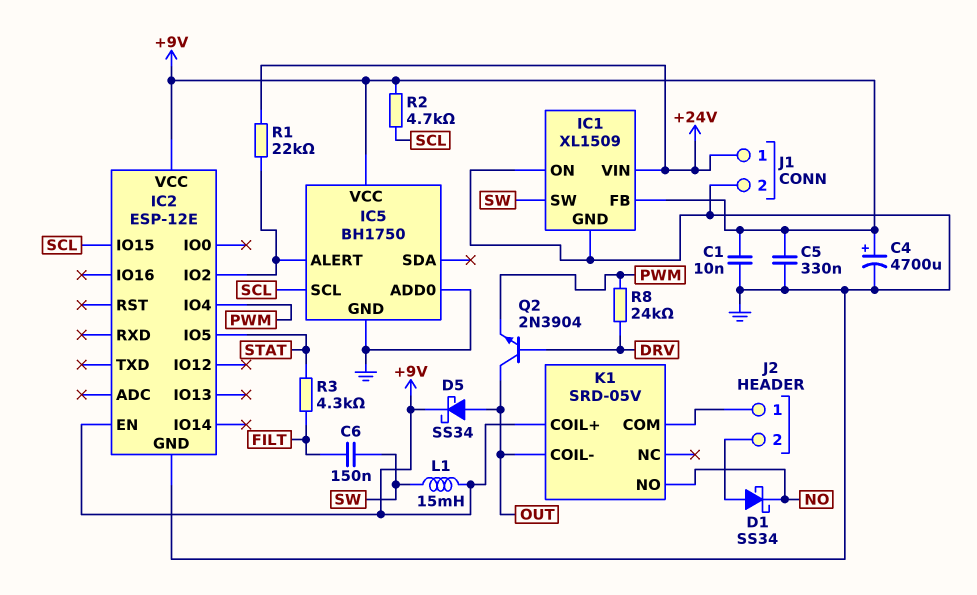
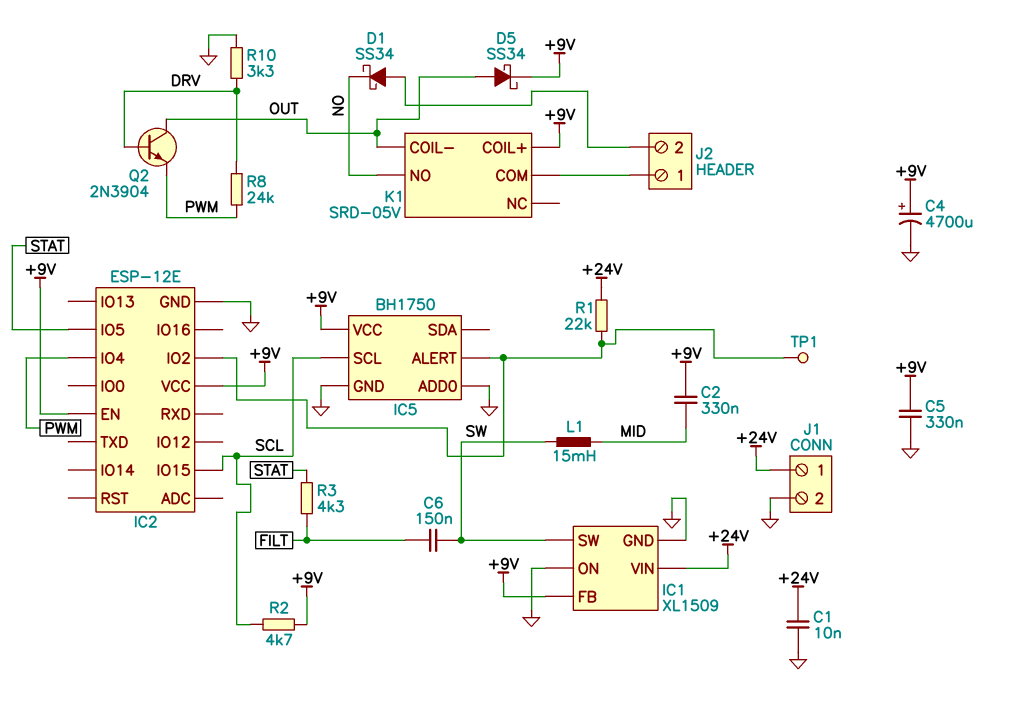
C1: 10nF (+9V, GND) -> 10nF (+24V, GND)
C2: none -> 330nF (+9V, MID)
L1: 15mH (+9V, SW) -> 15mH (MID, SW)
R10: none -> 3.3k (DRV, GND)
TP1: none -> test point (IC2/IO2)

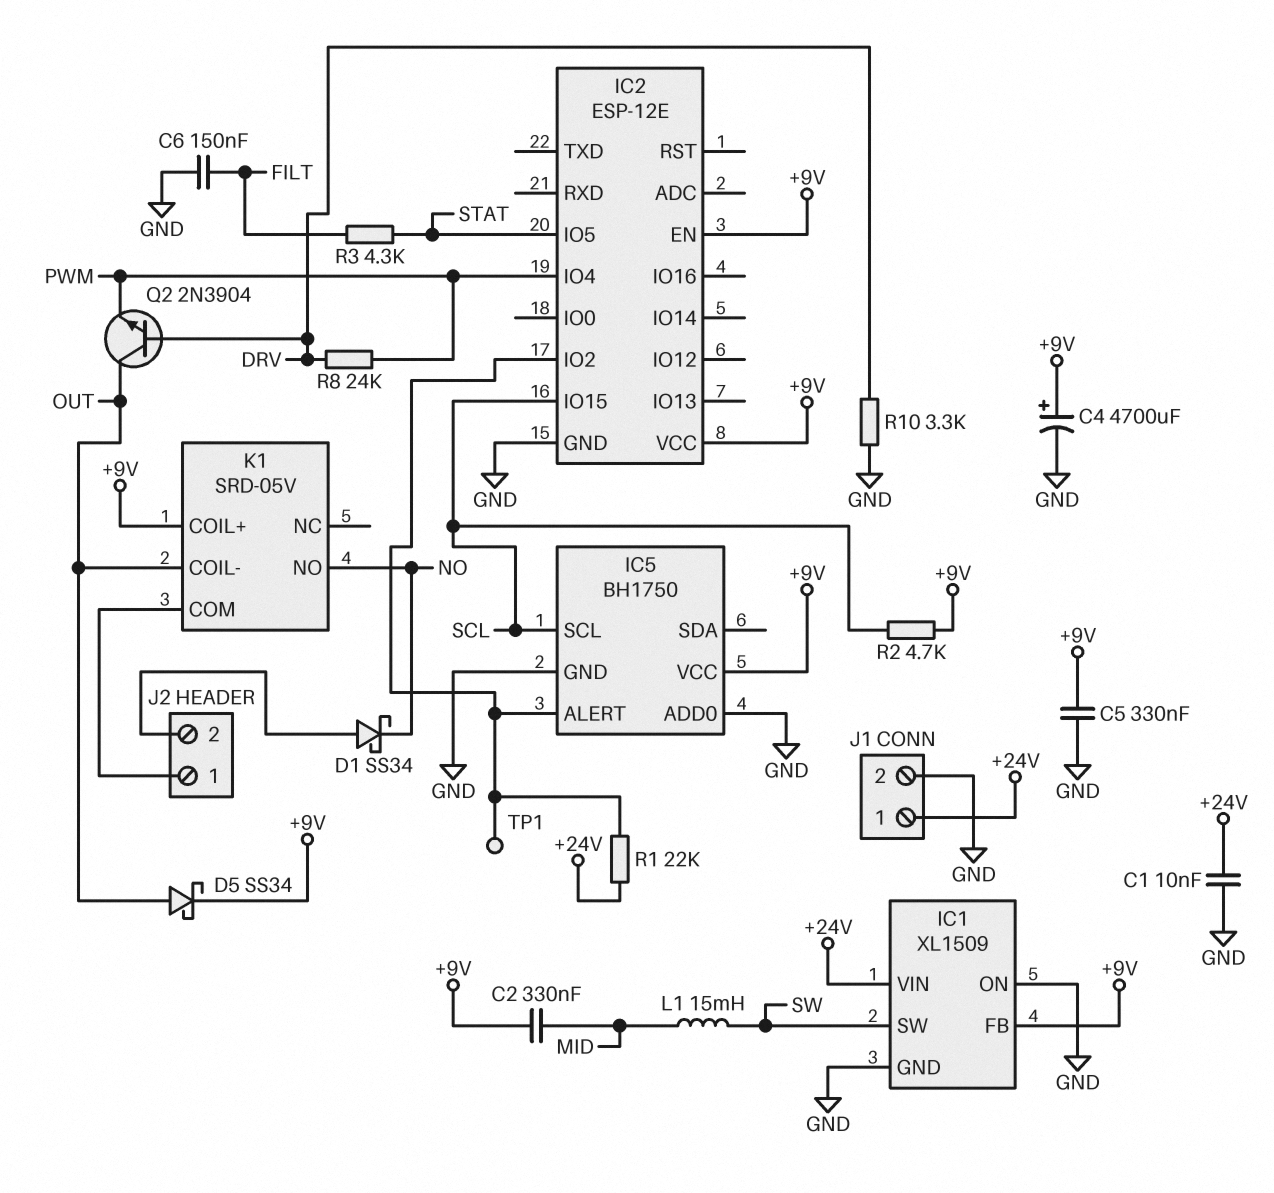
C6: 150nF (FILT, SW) -> 150nF (FILT, GND)

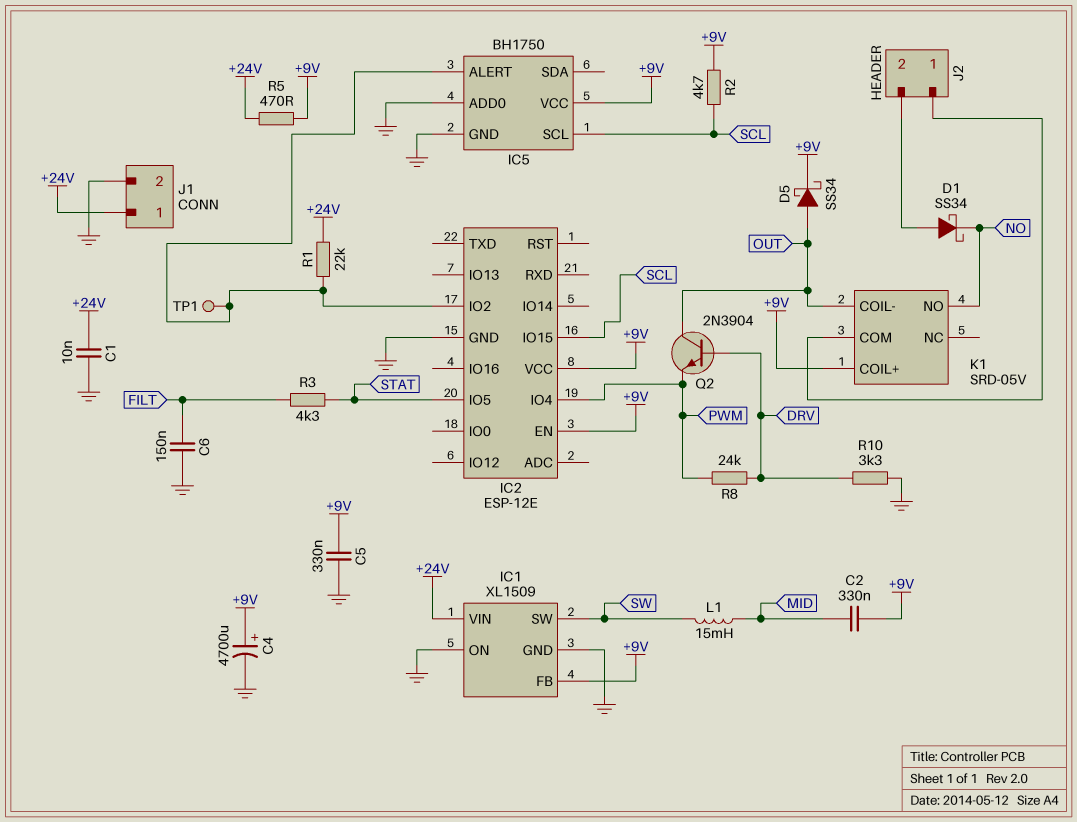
R5: none -> 470 (+9V, +24V)

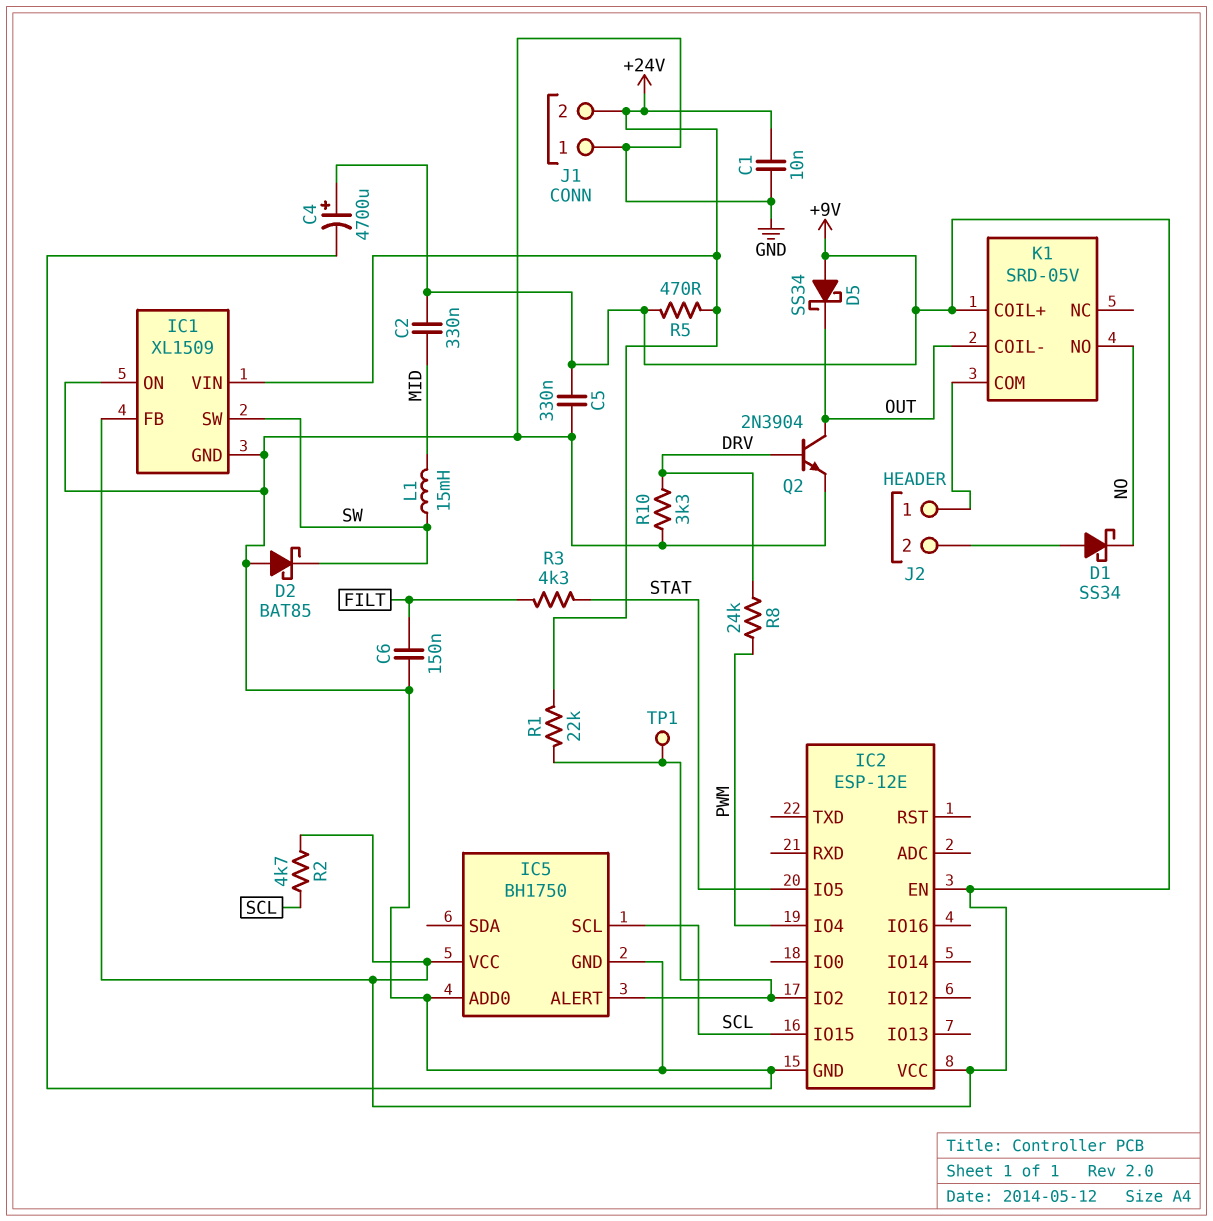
D2: none -> schottky BAT85 (A GND, K SW)
D5: schottky SS34 (A OUT, K +9V) -> schottky SS34 (A +9V, K OUT)
J1 pin 1: +24V -> GND
J1 pin 2: GND -> +24V
Q2: NPN 2N3904 (B DRV, C OUT, E PWM) -> NPN 2N3904 (B DRV, C OUT, E GND)

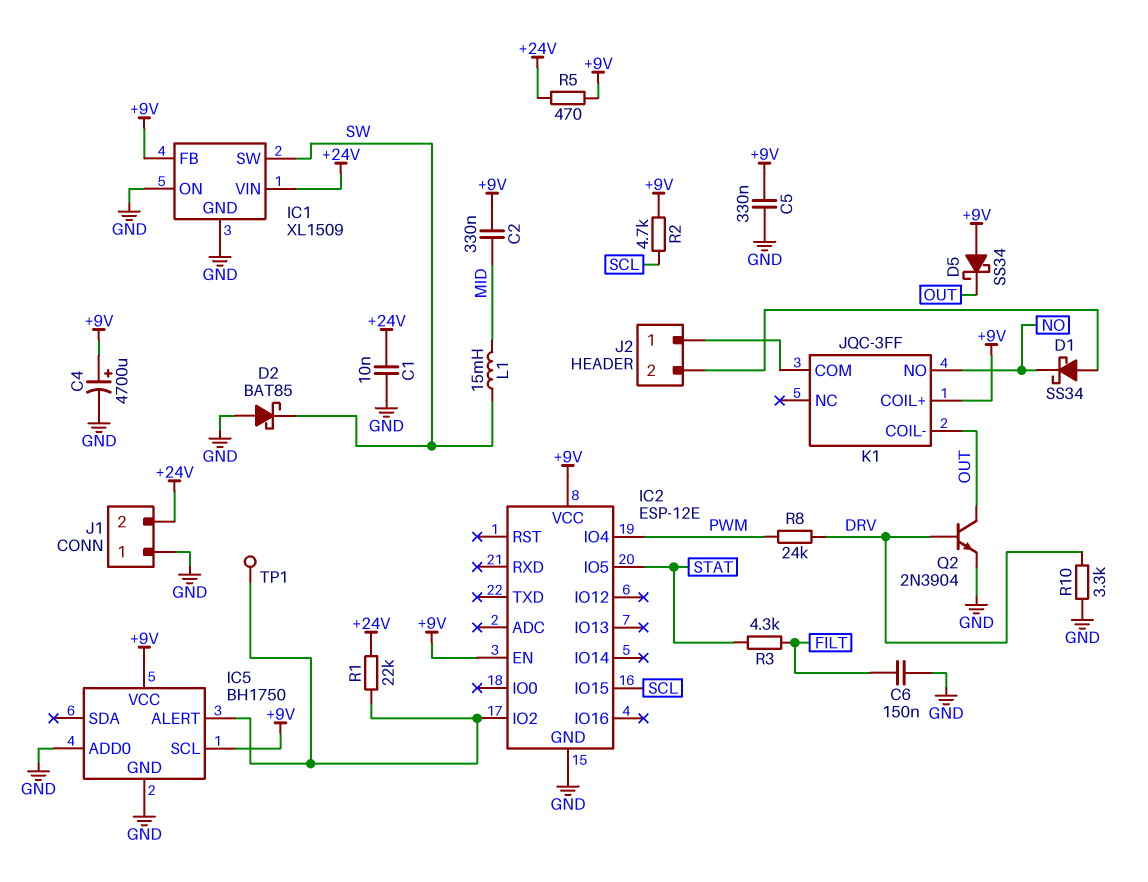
IC5 pin SCL: SCL -> +9V
K1: SRD-05V -> JQC-3FF

